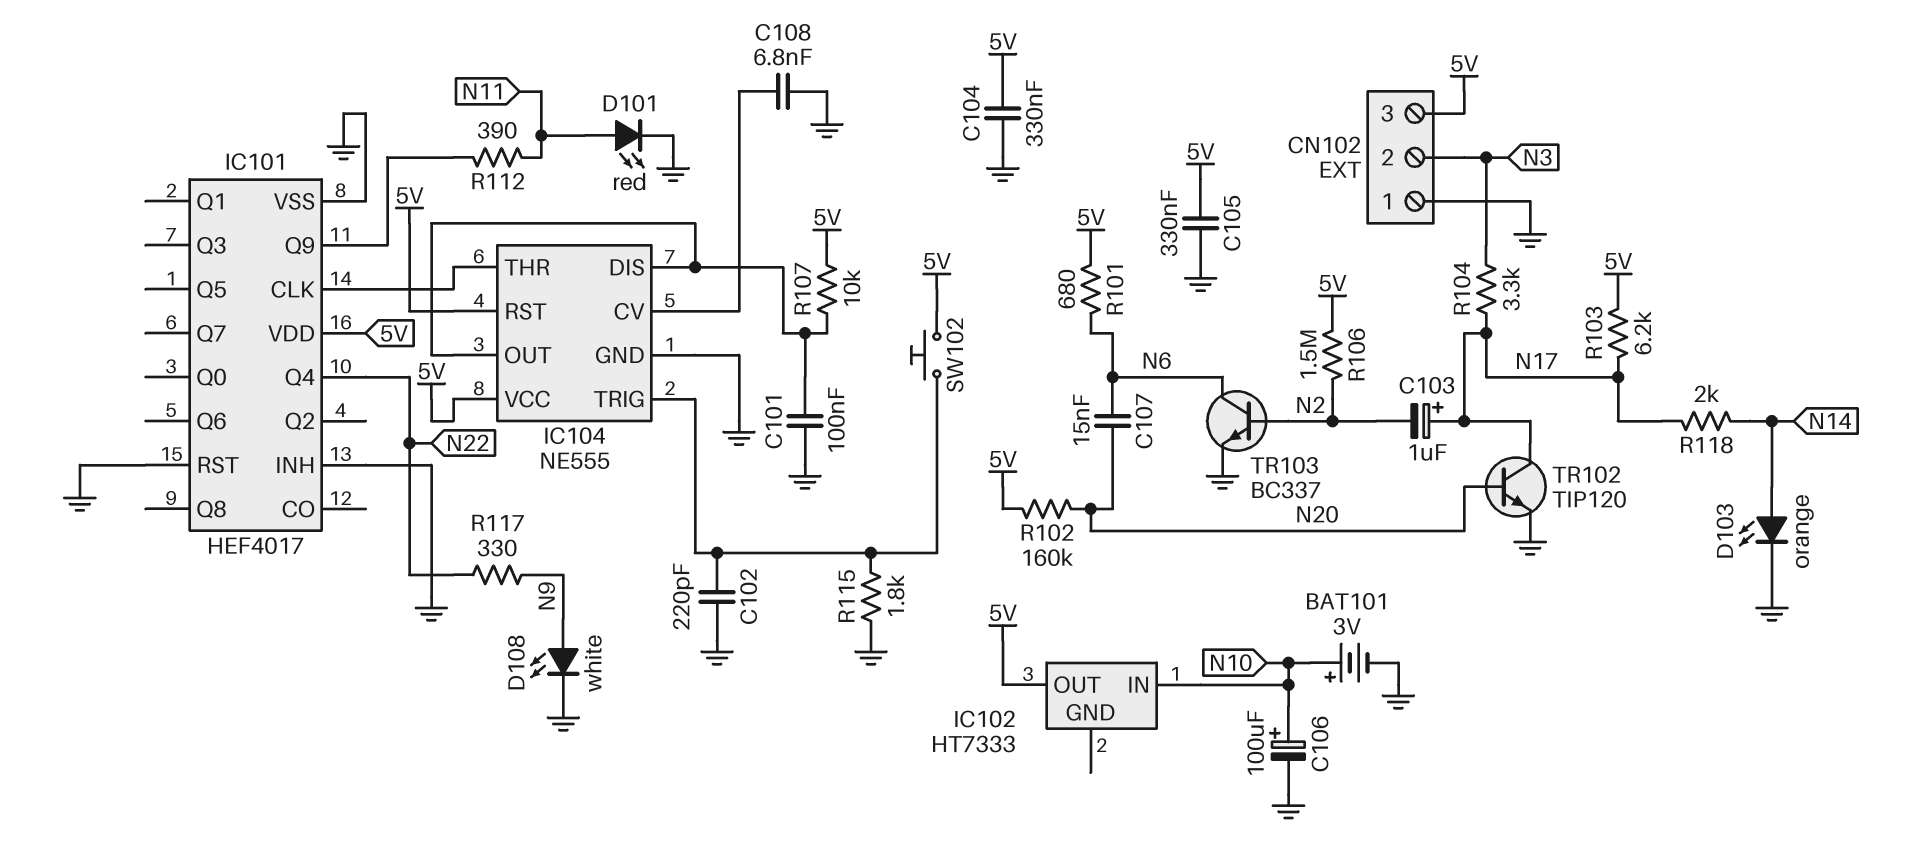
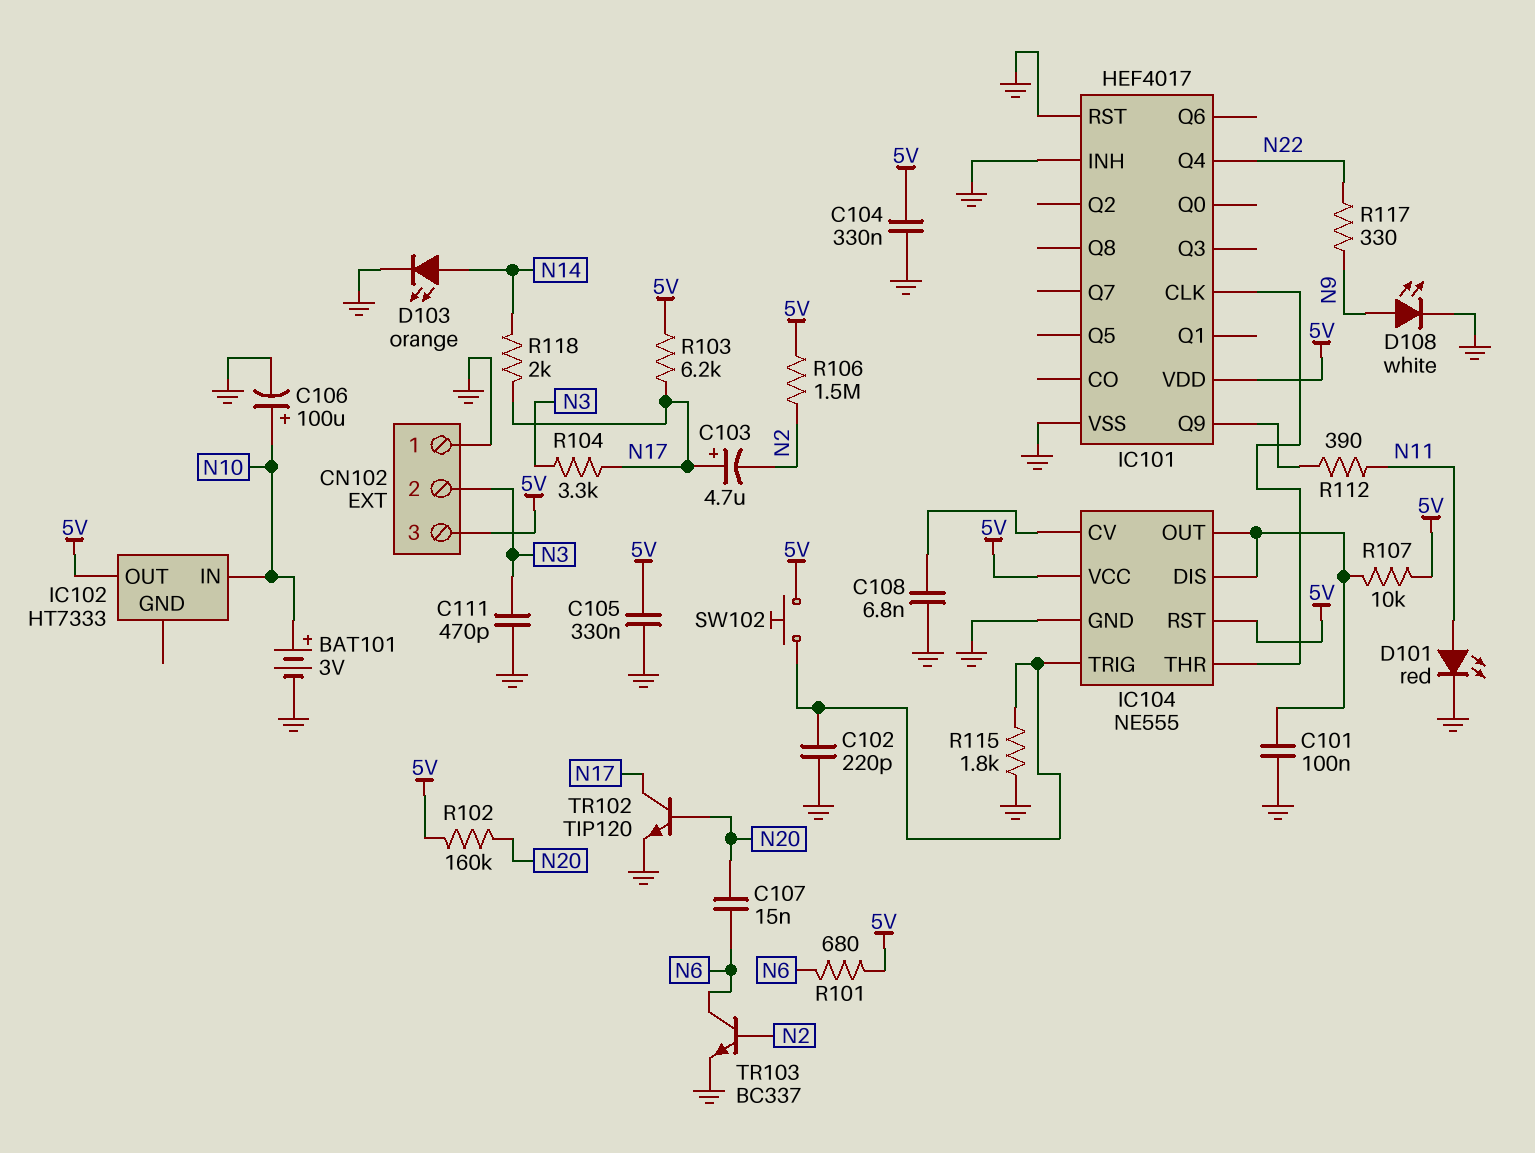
C103: 1uF (plus N17, minus N2) -> 4.7uF (plus N17, minus N2)
C111: none -> 470pF (GND, N3)

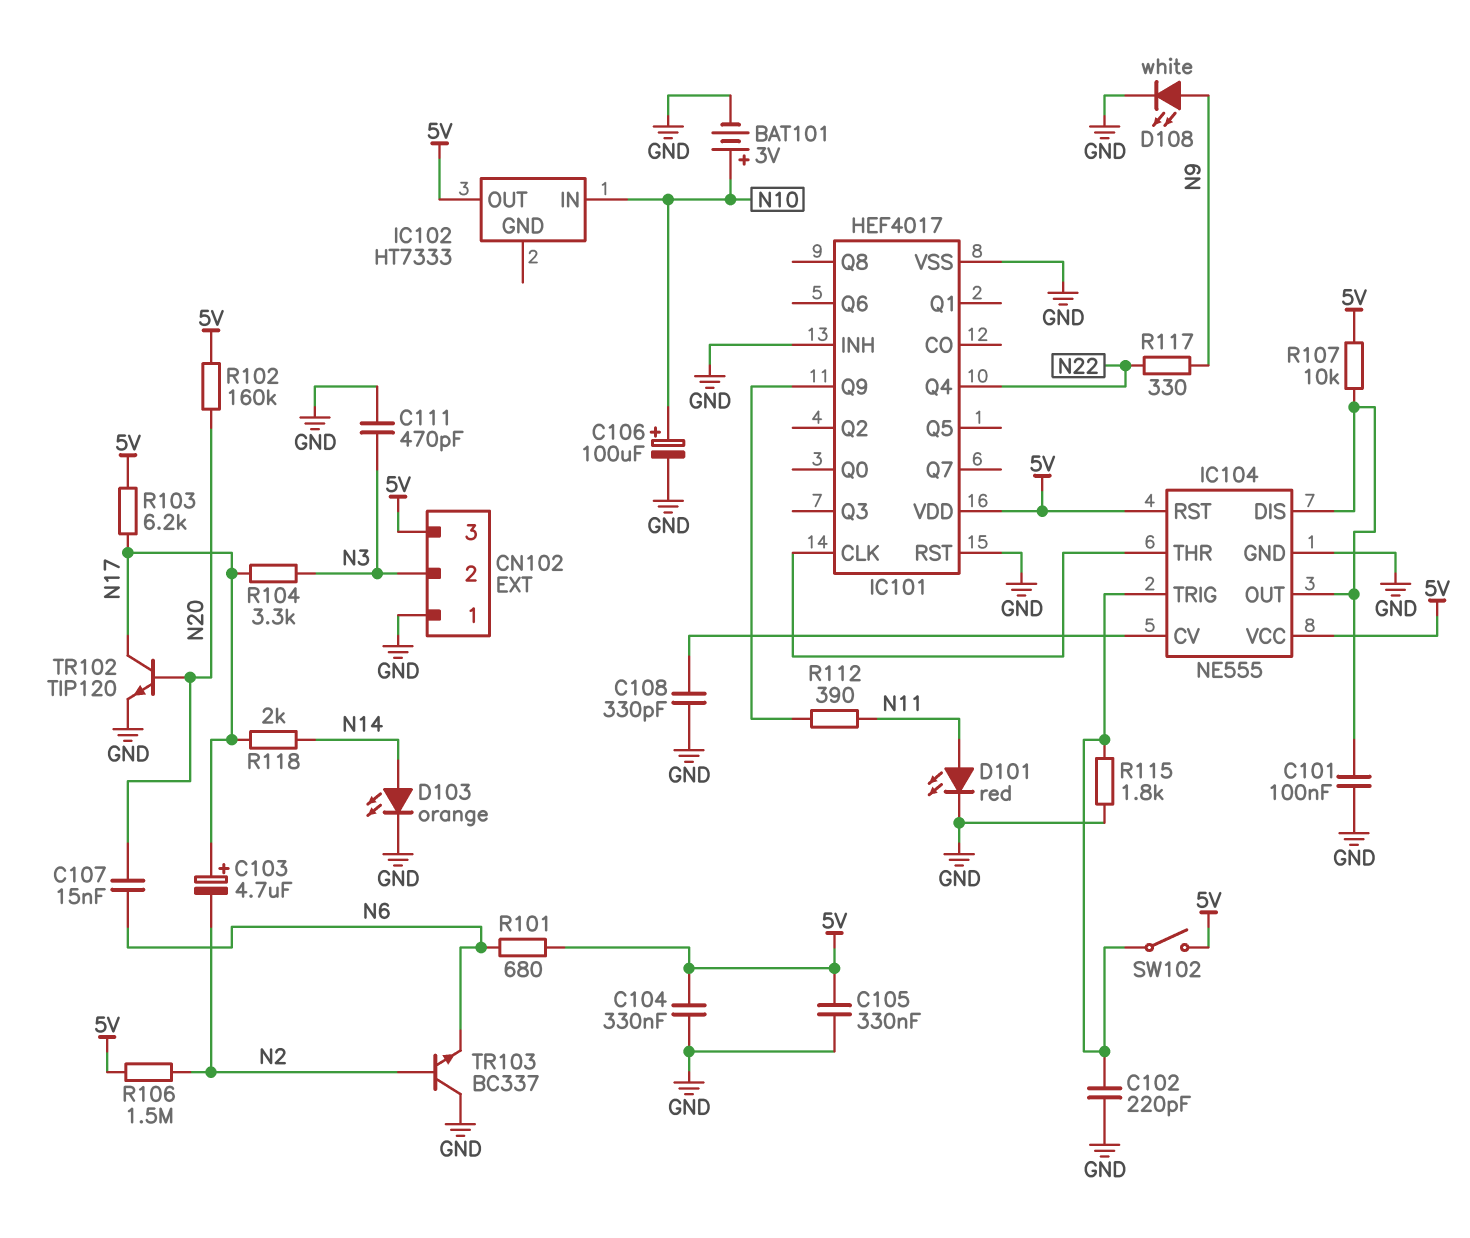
C108: 6.8nF (GND, IC104/CV) -> 330pF (GND, IC104/CV)
SW102: button (5V, IC104/TRIG) -> switch (5V, IC104/TRIG)
TR103: NPN BC337 (B N2, C N6, E GND) -> NPN BC337 (B N2, C GND, E N6)

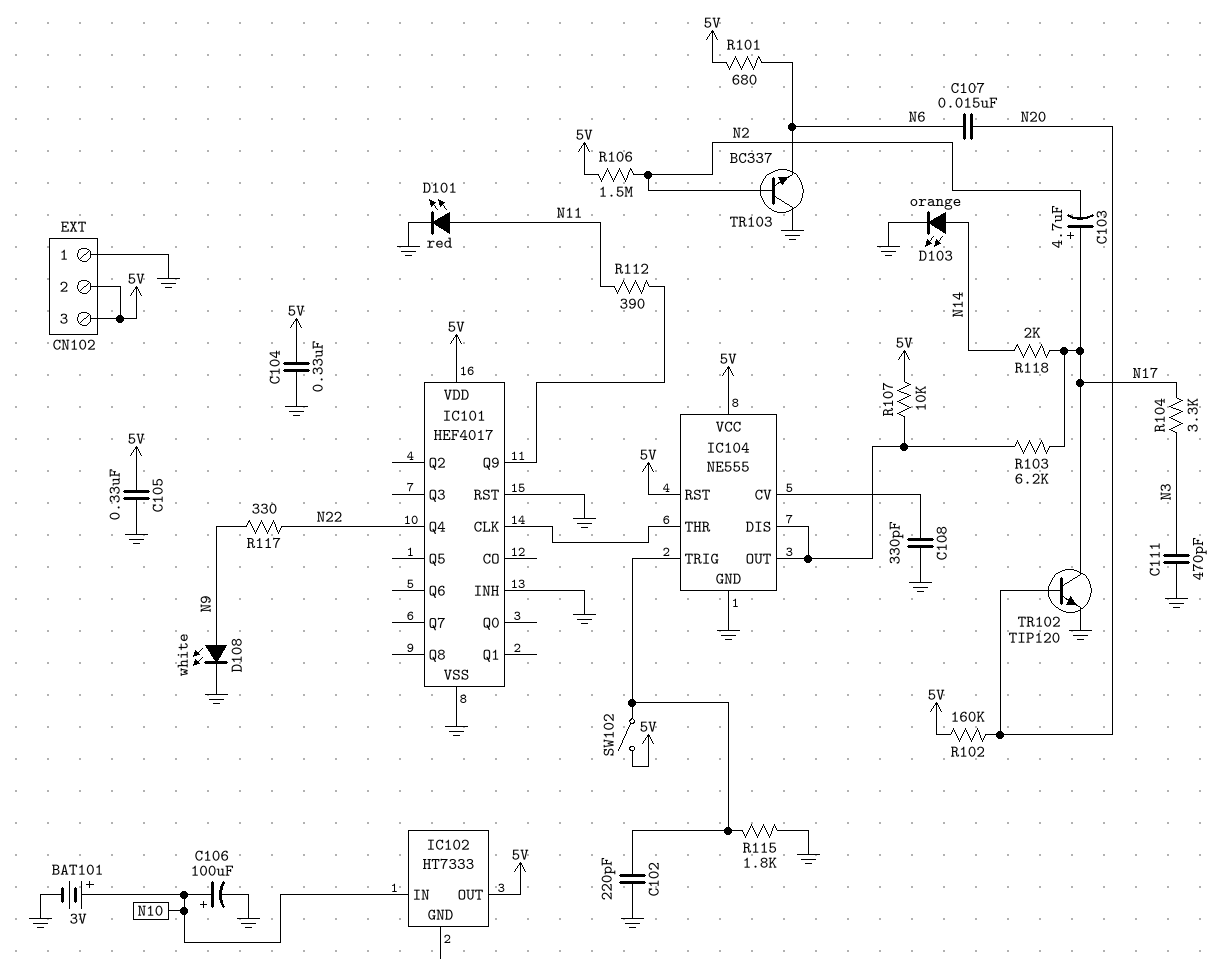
C101: 100nF (GND, IC104/DIS) -> none
CN102 pin 2: N3 -> 5V
R103: 6.2k (5V, N17) -> 6.2k (IC104/DIS, N17)

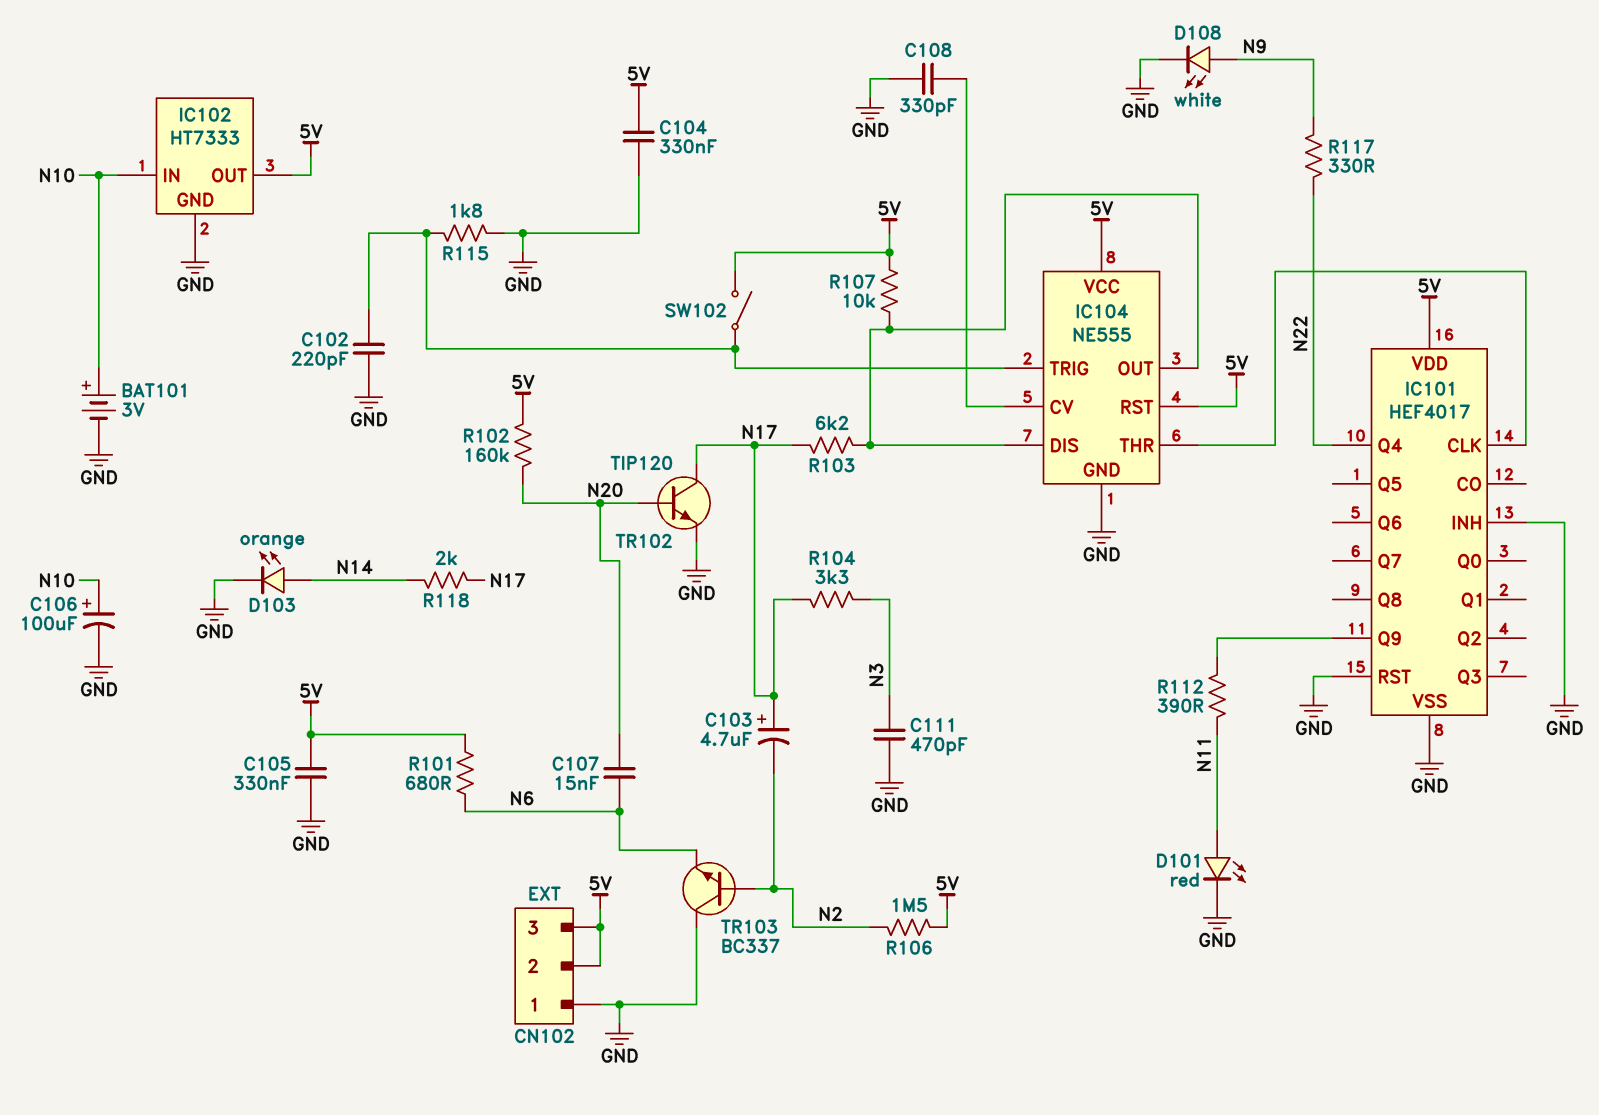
IC102 pin GND: none -> GND

